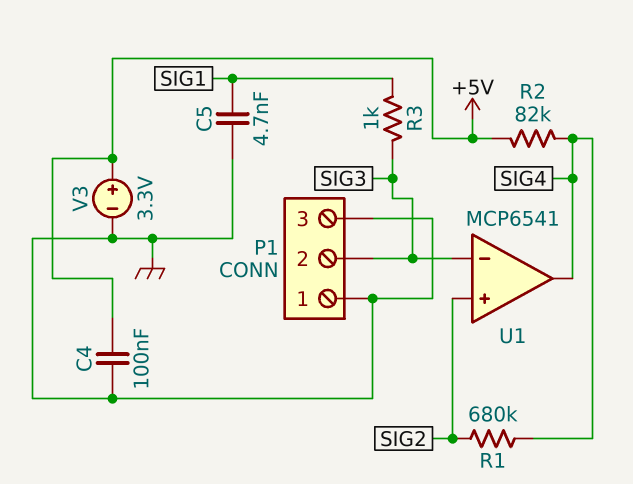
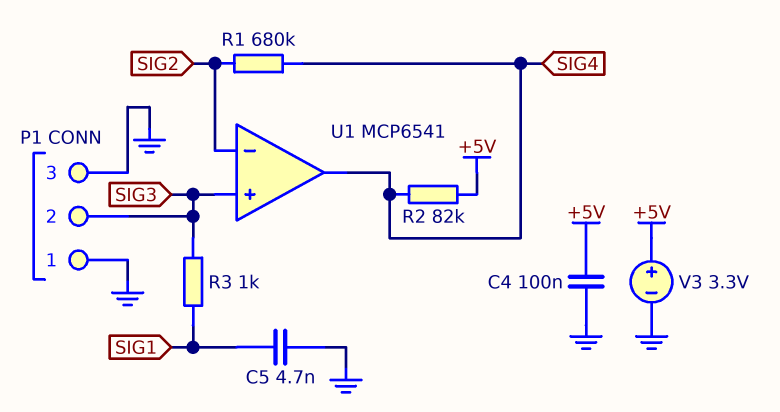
U1 pin in+: SIG2 -> SIG3
U1 pin in-: SIG3 -> SIG2

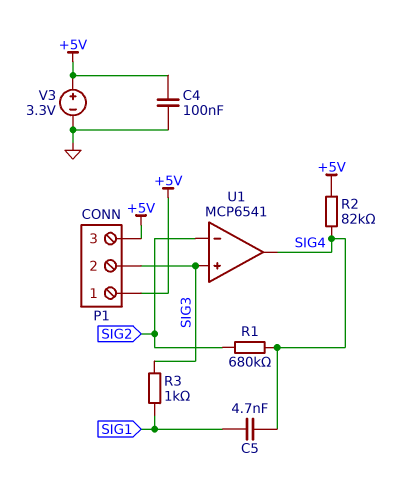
C5: 4.7nF (GND, SIG1) -> 4.7nF (SIG1, SIG4)
P1 pin 1: GND -> +5V
P1 pin 3: GND -> +5V

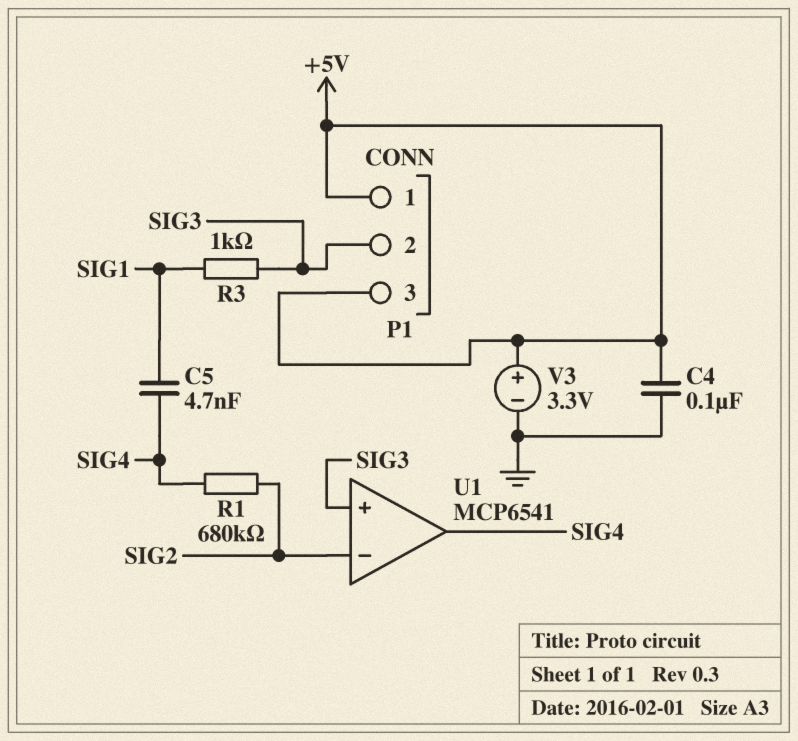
R2: 82k (+5V, SIG4) -> none

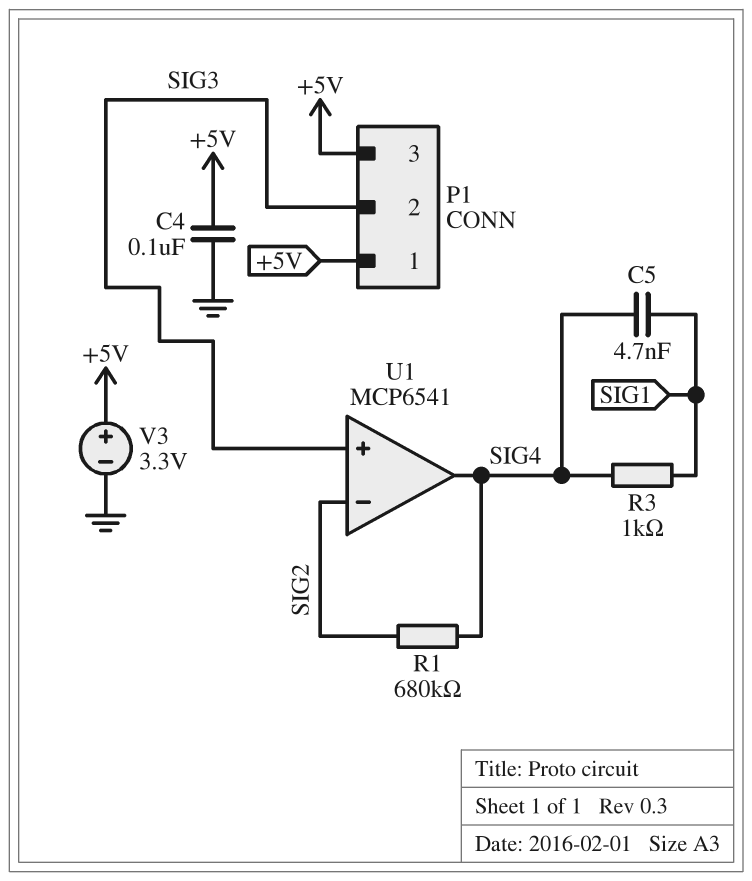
R3: 1k (SIG1, SIG3) -> 1k (SIG1, SIG4)

